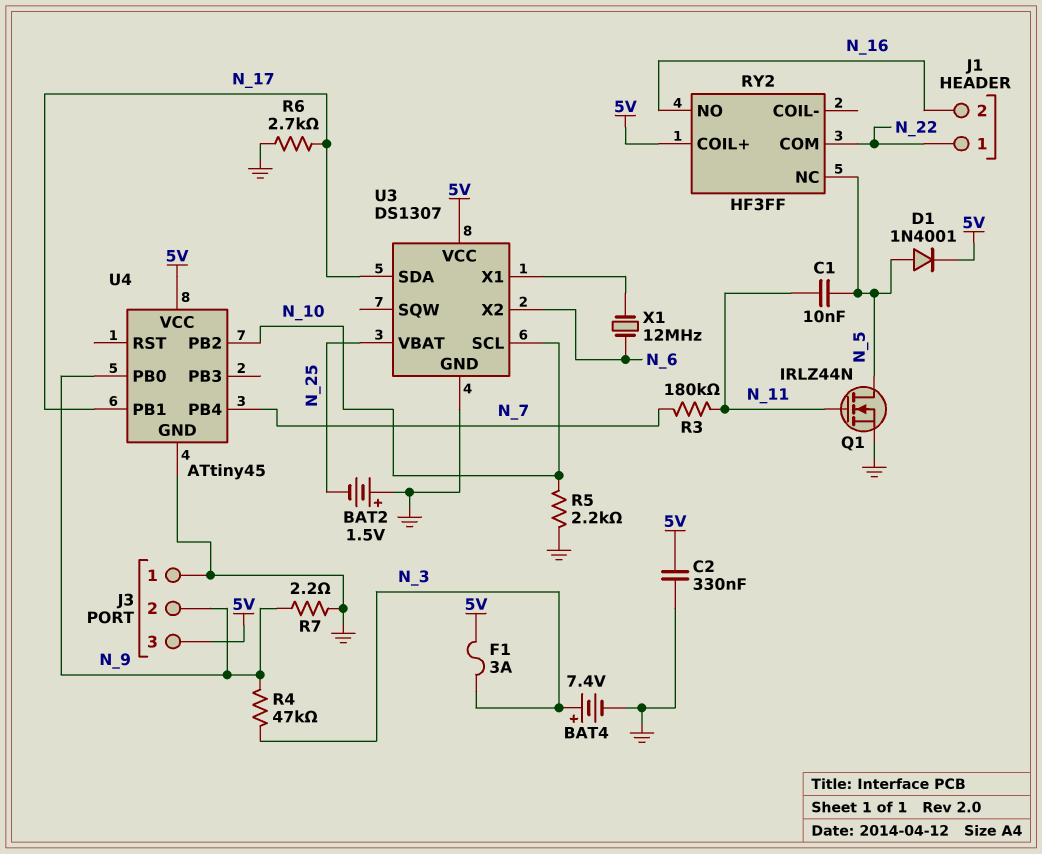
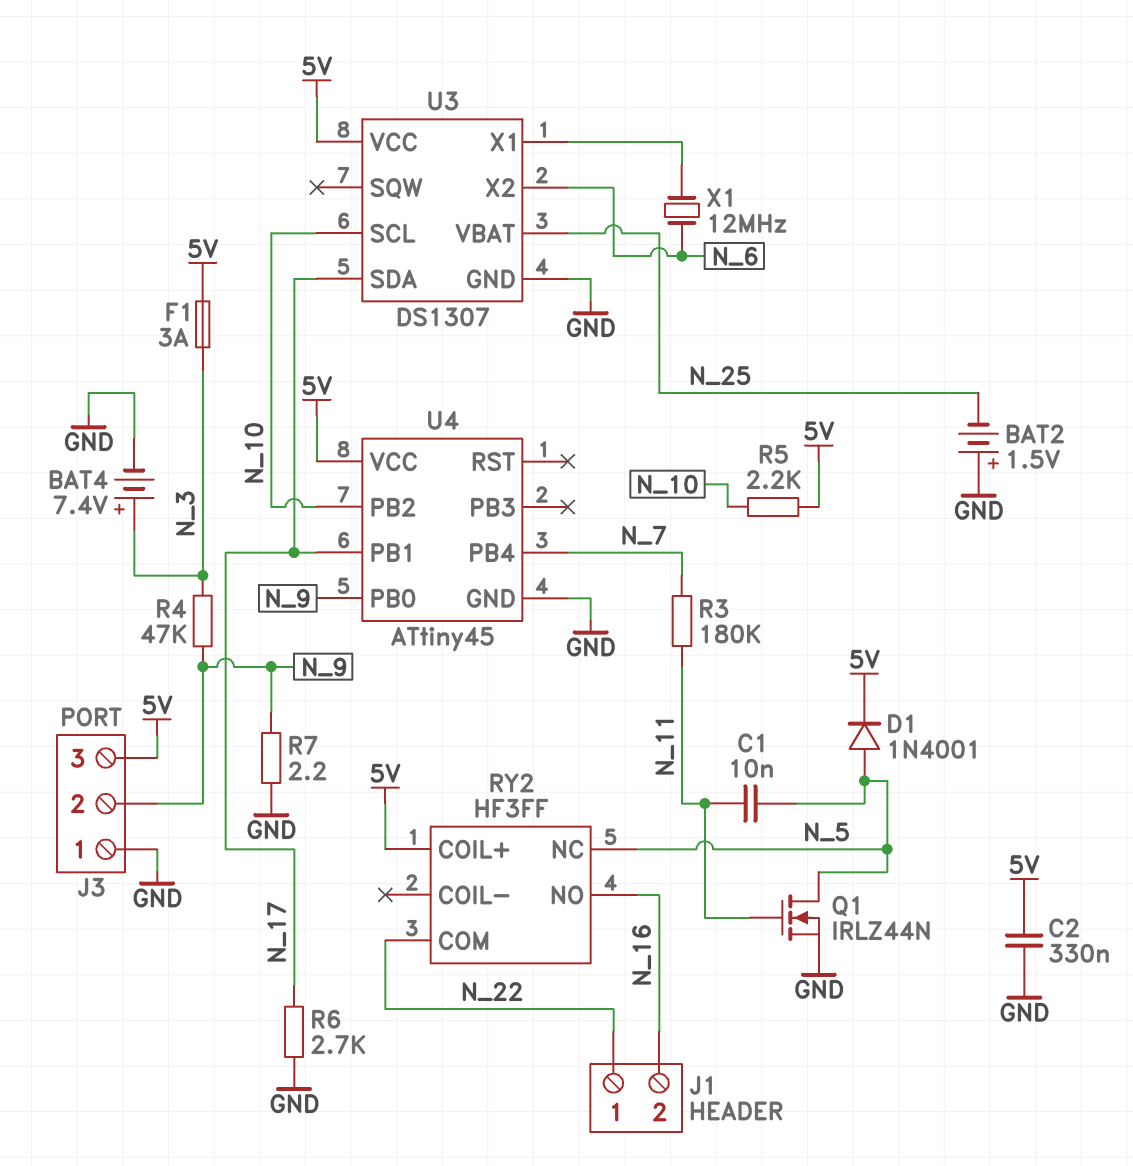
R5: 2.2k (GND, N_10) -> 2.2k (5V, N_10)

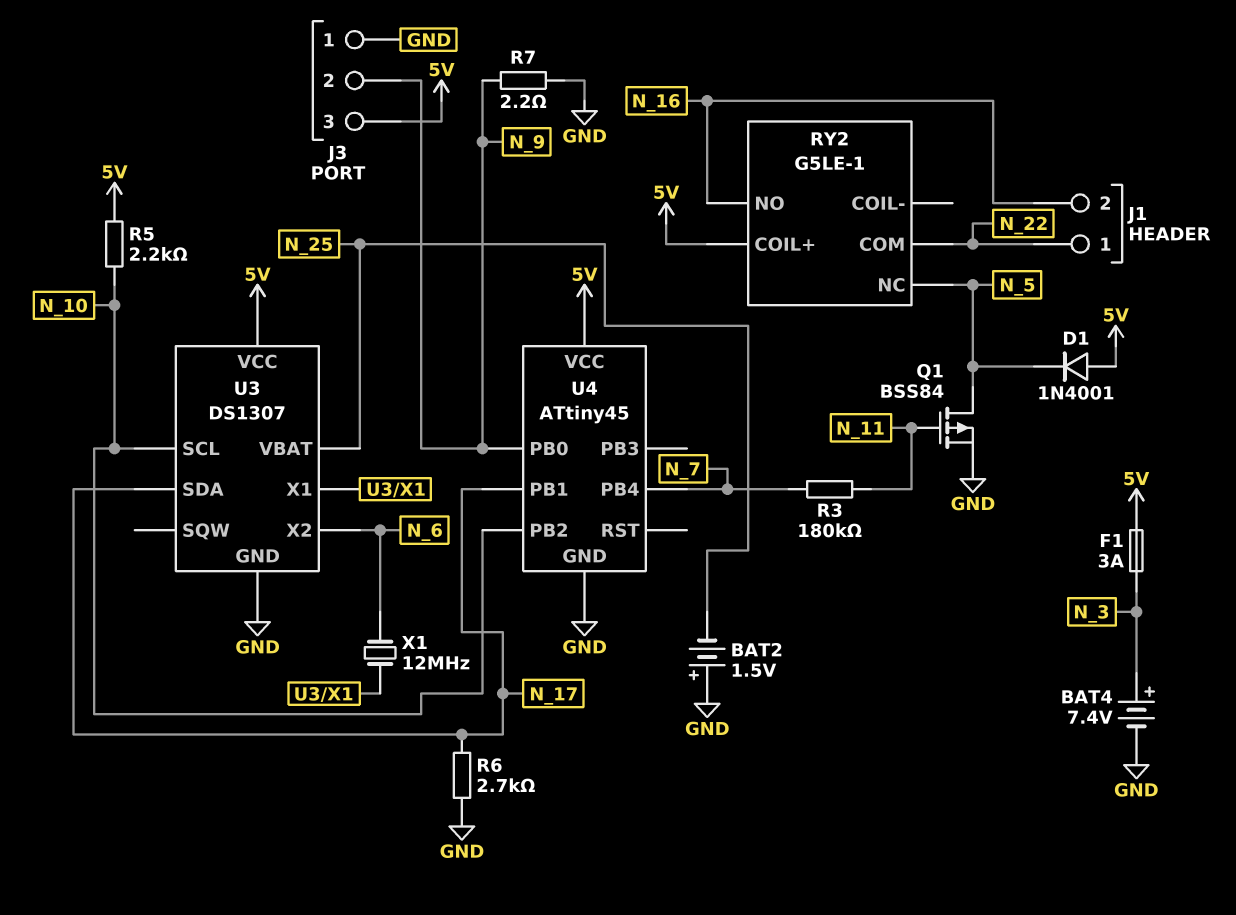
C1: 10nF (N_5, N_11) -> none
C2: 330nF (5V, GND) -> none
D1: diode 1N4001 (A N_5, K 5V) -> diode 1N4001 (A 5V, K N_5)
Q1: NMOS IRLZ44N (G N_11, D N_5, S GND) -> PMOS BSS84 (G N_11, D N_5, S GND)
R4: 47k (N_3, N_9) -> none
RY2: HF3FF -> G5LE-1

